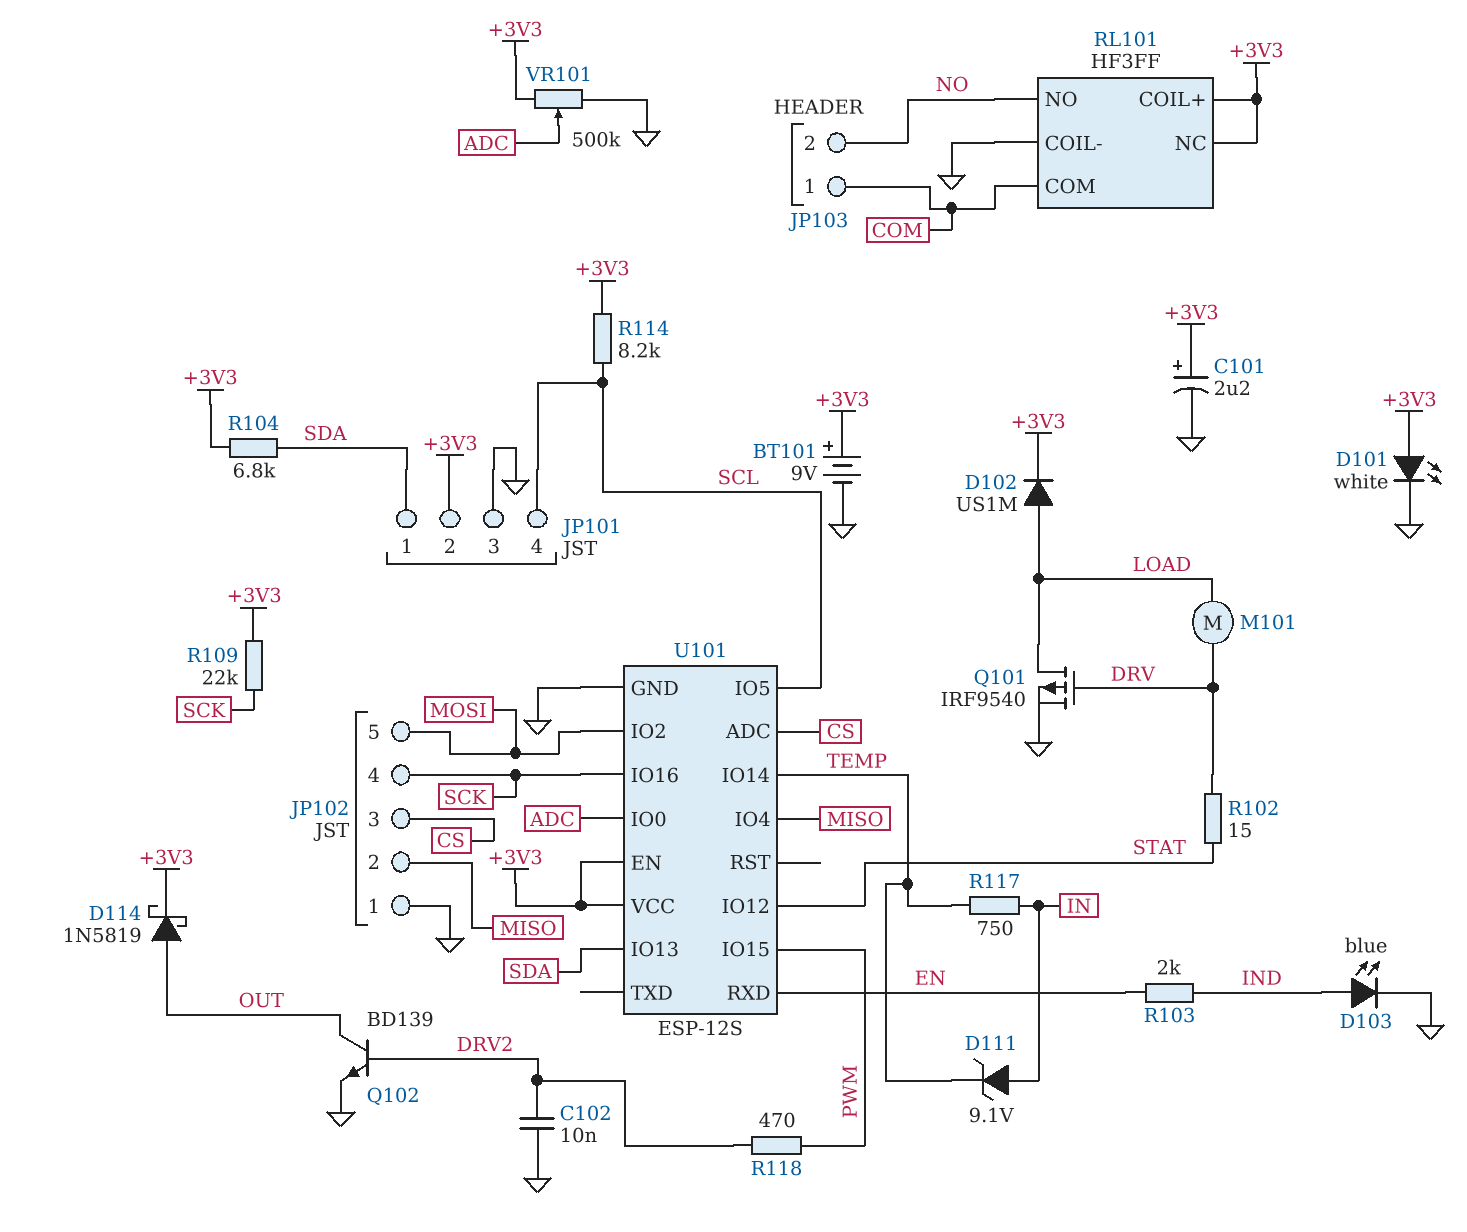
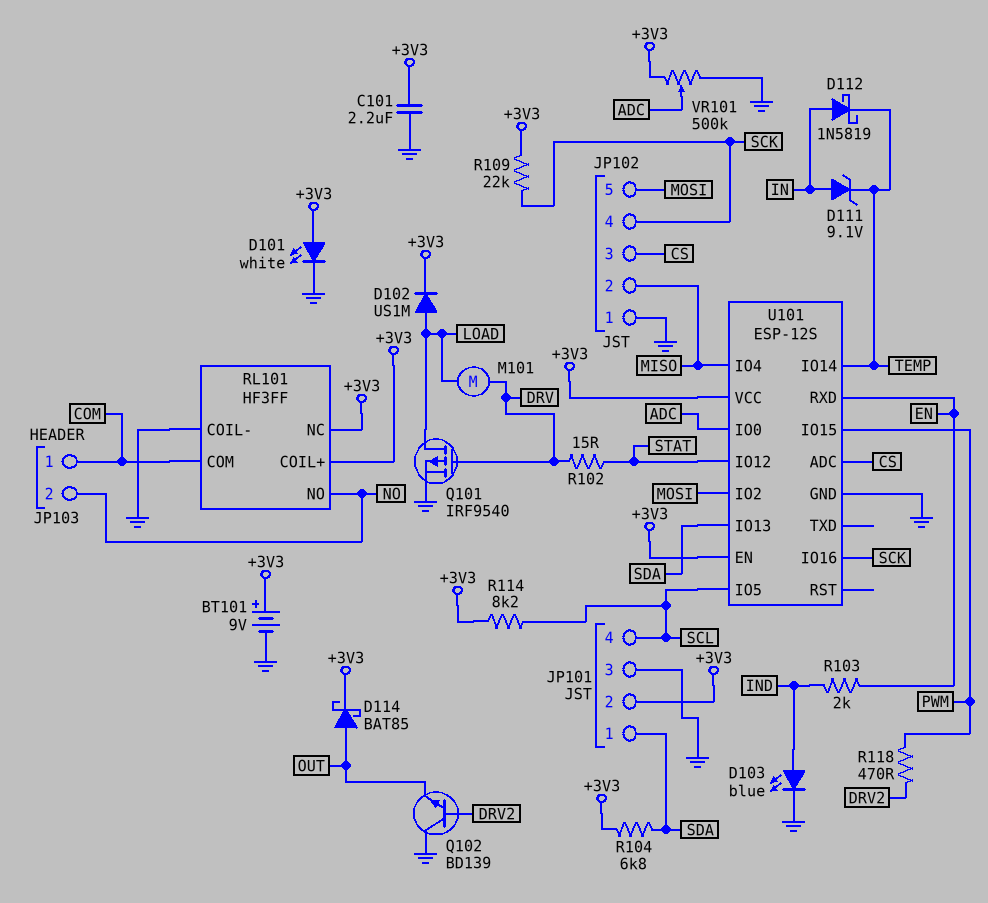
C101: 2.2uF (plus +3V3, minus GND) -> 2.2uF (+3V3, GND)
C102: 10nF (DRV2, GND) -> none
D112: none -> schottky 1N5819 (A IN, K TEMP)
D114: schottky 1N5819 (A OUT, K +3V3) -> schottky BAT85 (A OUT, K +3V3)
Q102: NPN BD139 (B DRV2, C OUT, E GND) -> NPN BD139 (B DRV2, C GND, E OUT)
R117: 750 (IN, TEMP) -> none

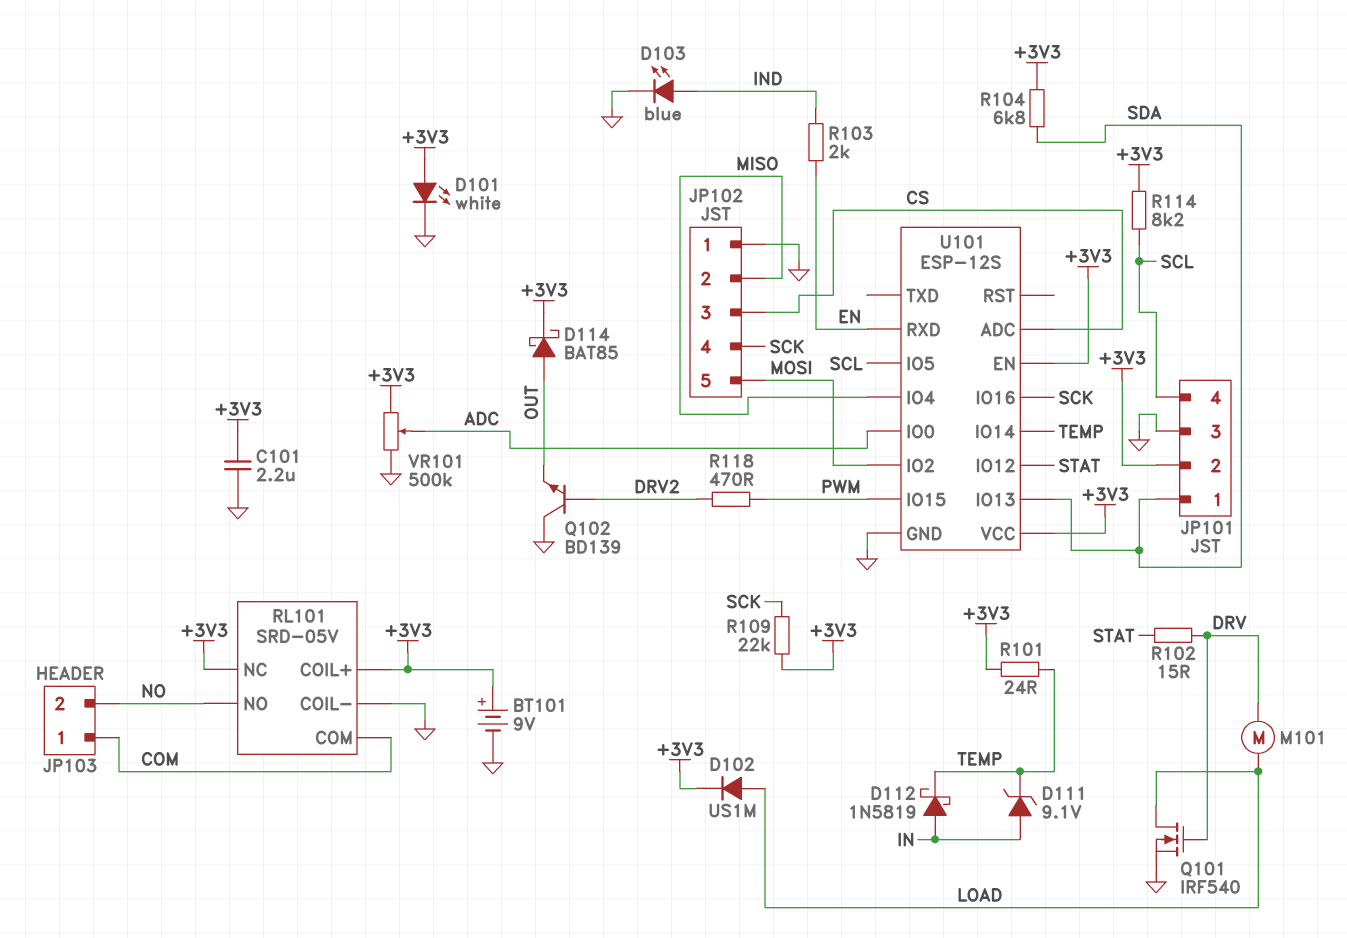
Q101: PMOS IRF9540 (G DRV, D LOAD, S GND) -> NMOS IRF540 (G DRV, D LOAD, S GND)
R101: none -> 24 (+3V3, TEMP)
RL101: HF3FF -> SRD-05V

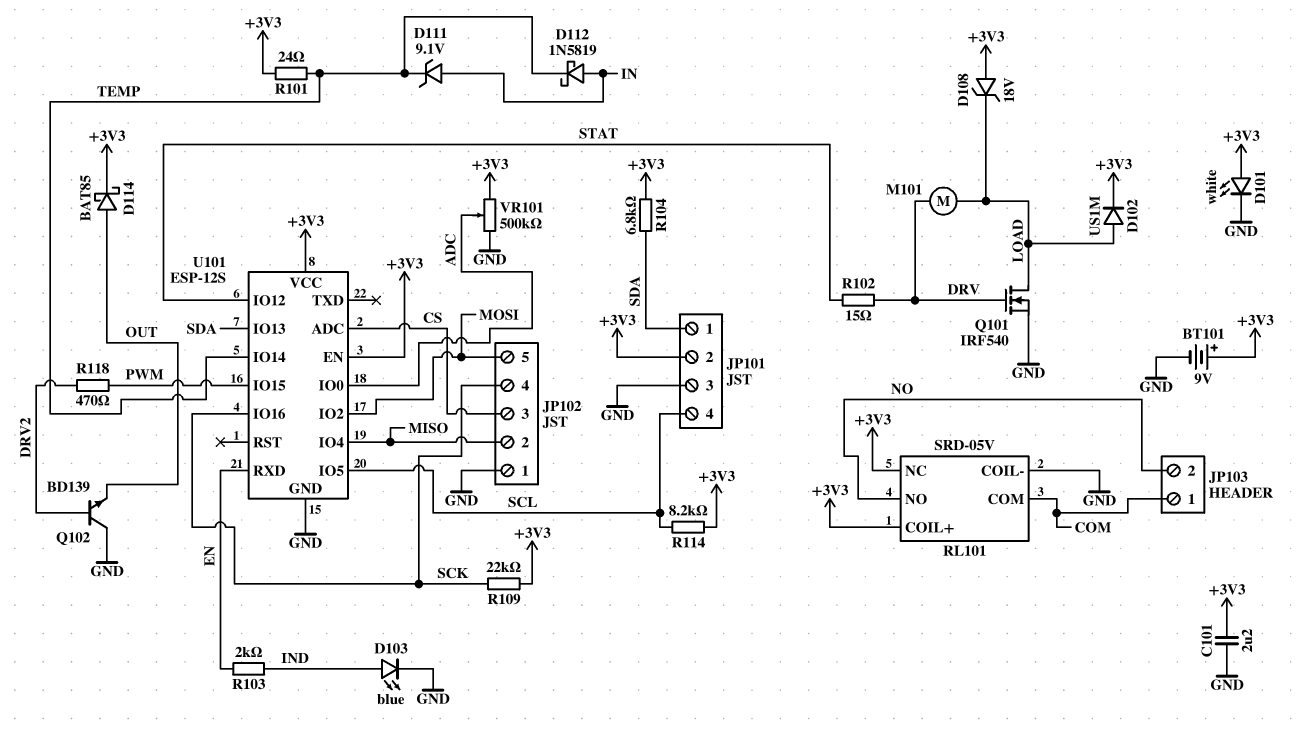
D108: none -> zener 18V (A +3V3, K LOAD)

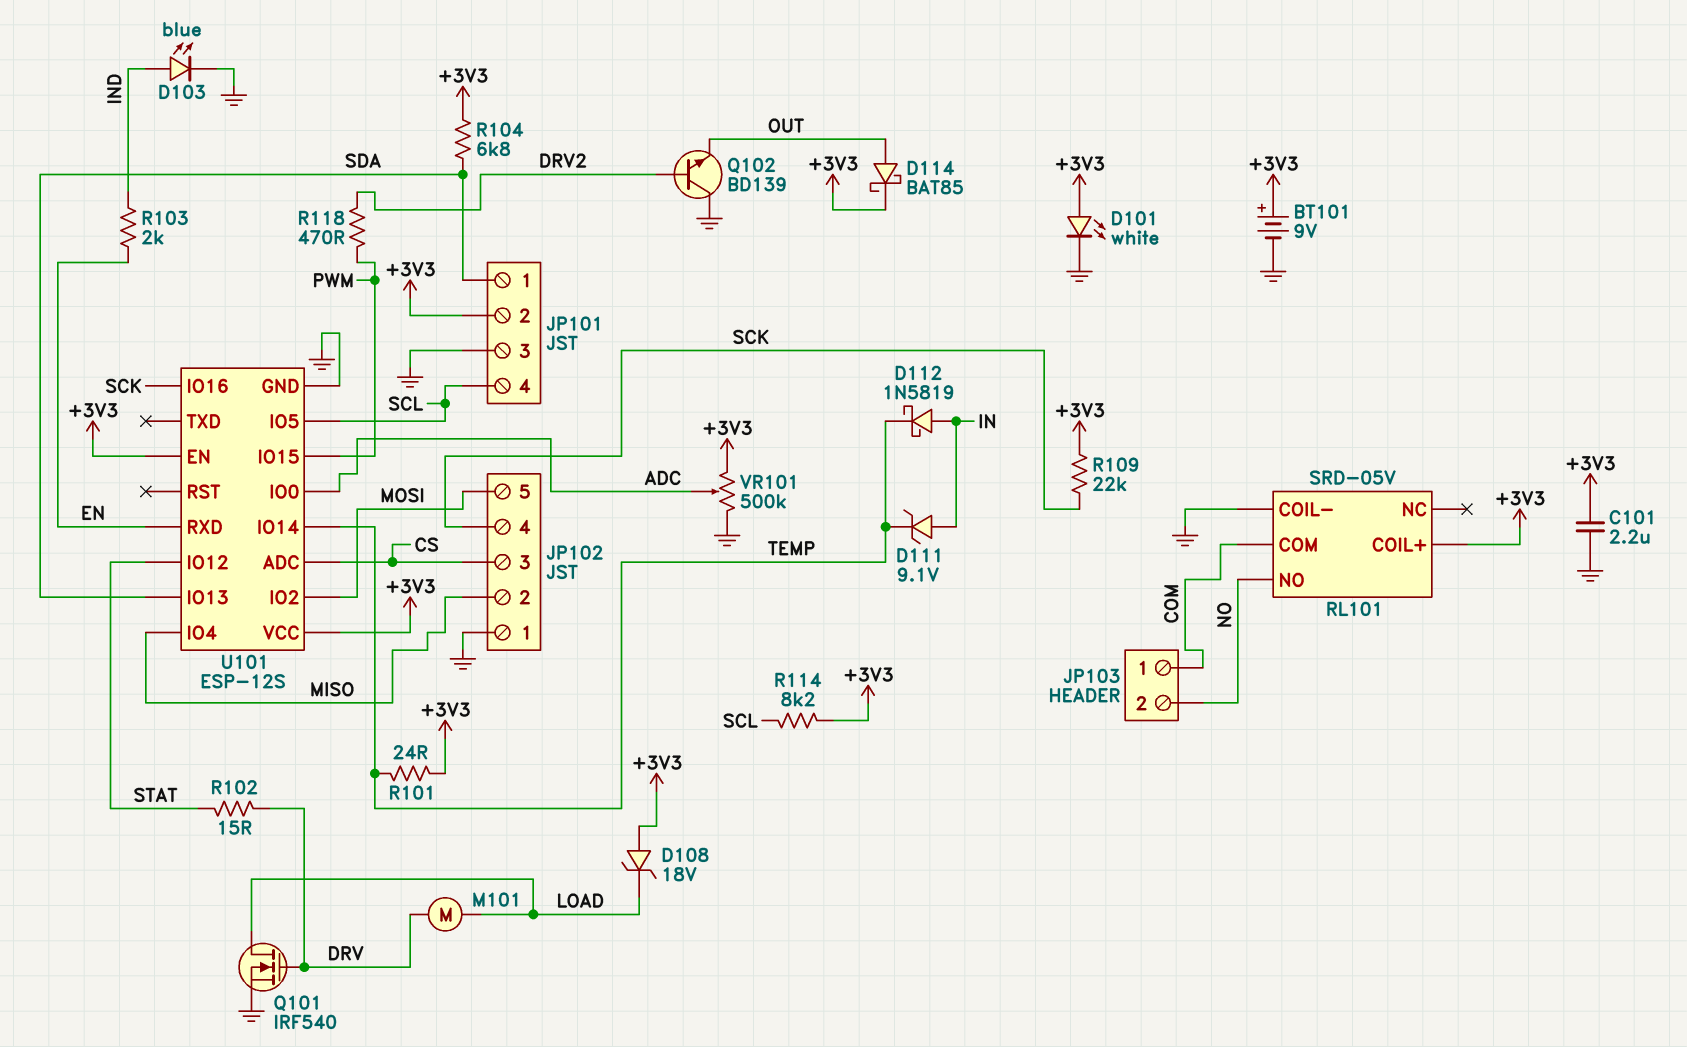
D102: diode US1M (A LOAD, K +3V3) -> none
RL101 pin NC: +3V3 -> none

